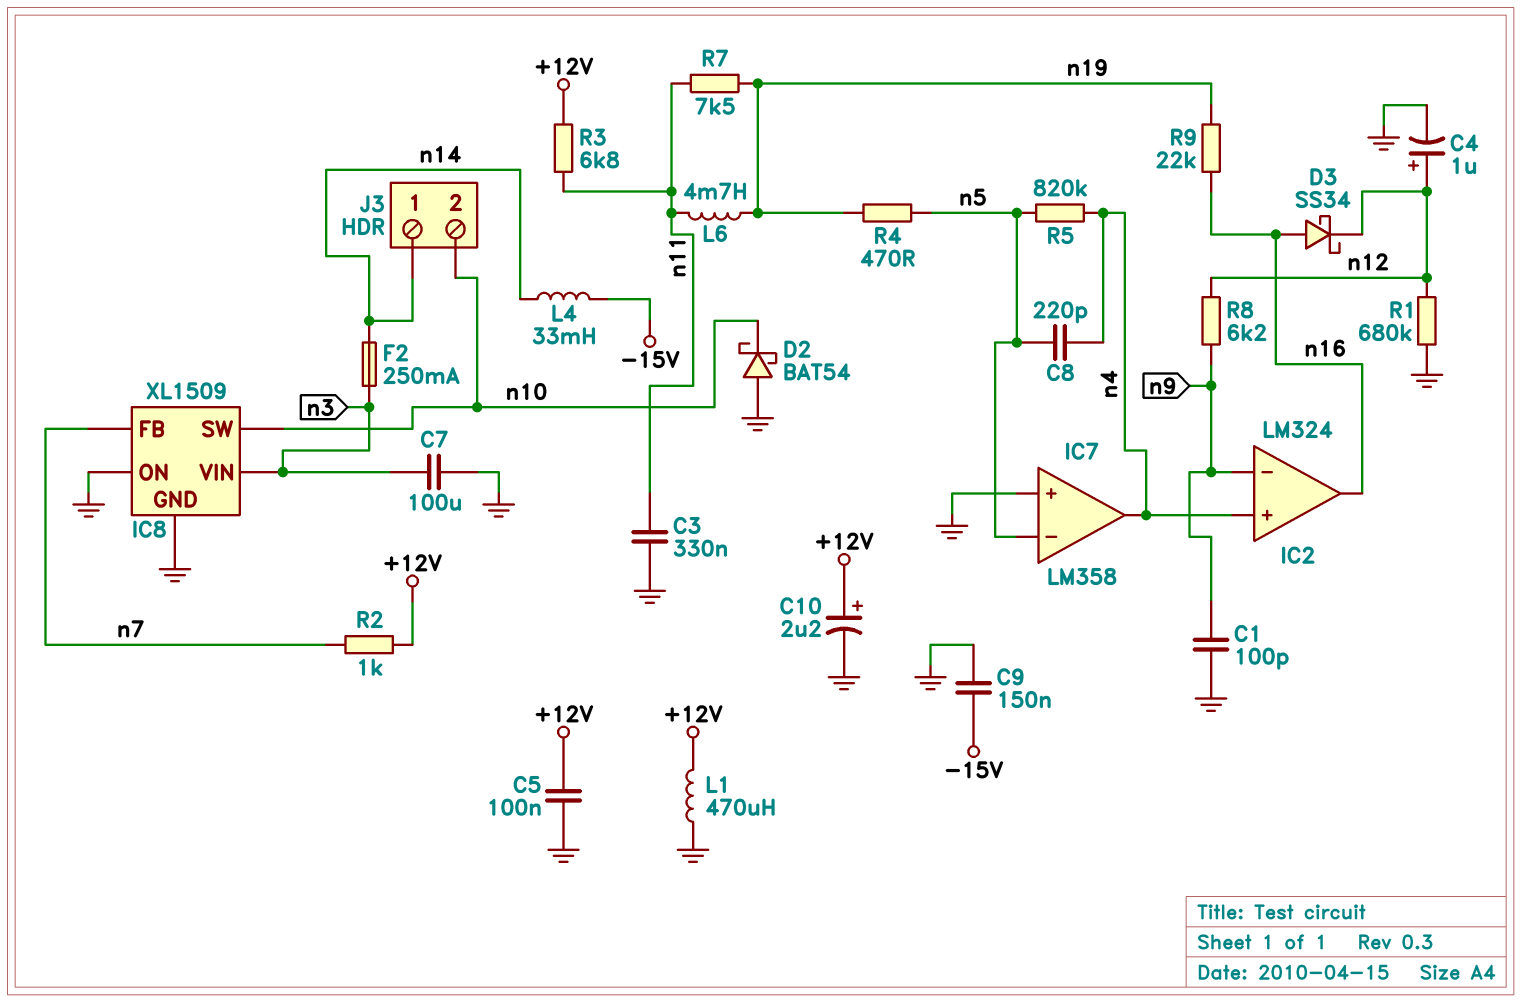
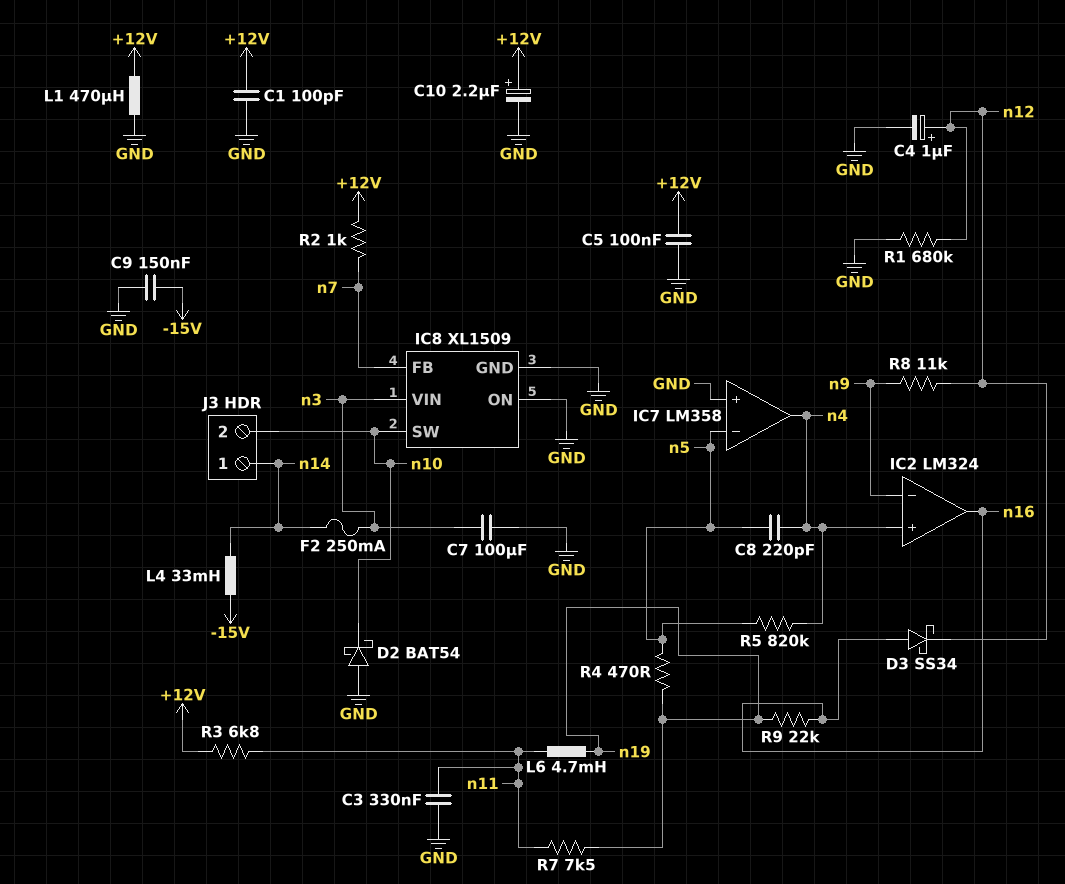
C1: 100pF (GND, n9) -> 100pF (+12V, GND)
R8: 6.2k (n9, n12) -> 11k (n9, n12)

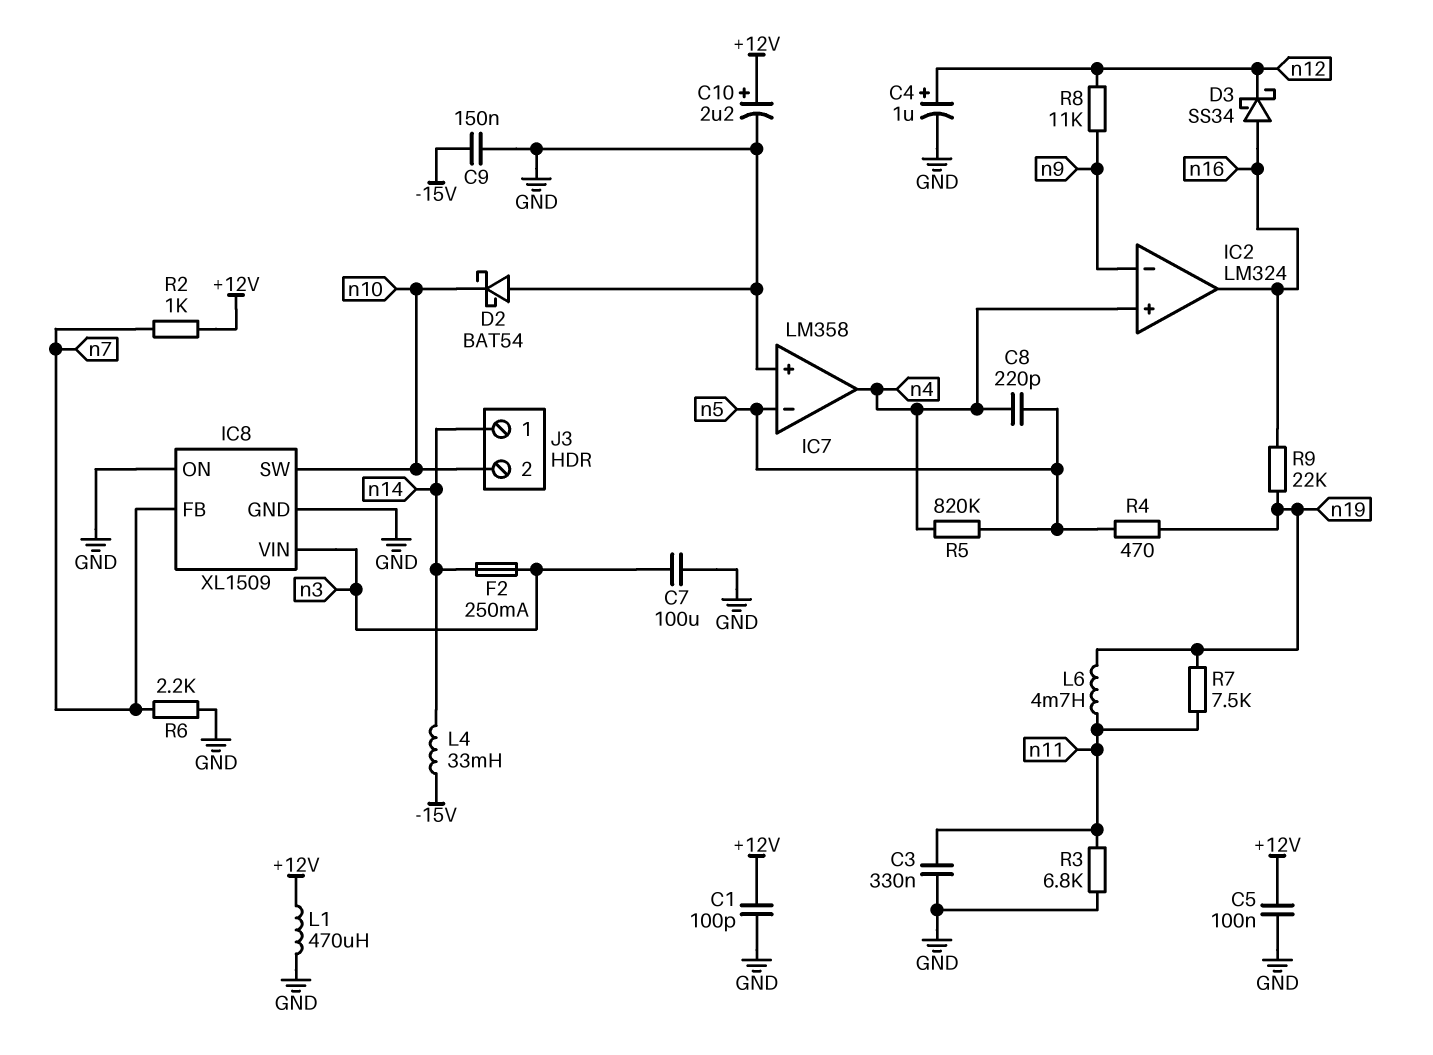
R1: 680k (GND, n12) -> none
R3: 6.8k (+12V, n11) -> 6.8k (GND, n11)
R6: none -> 2.2k (GND, n7)

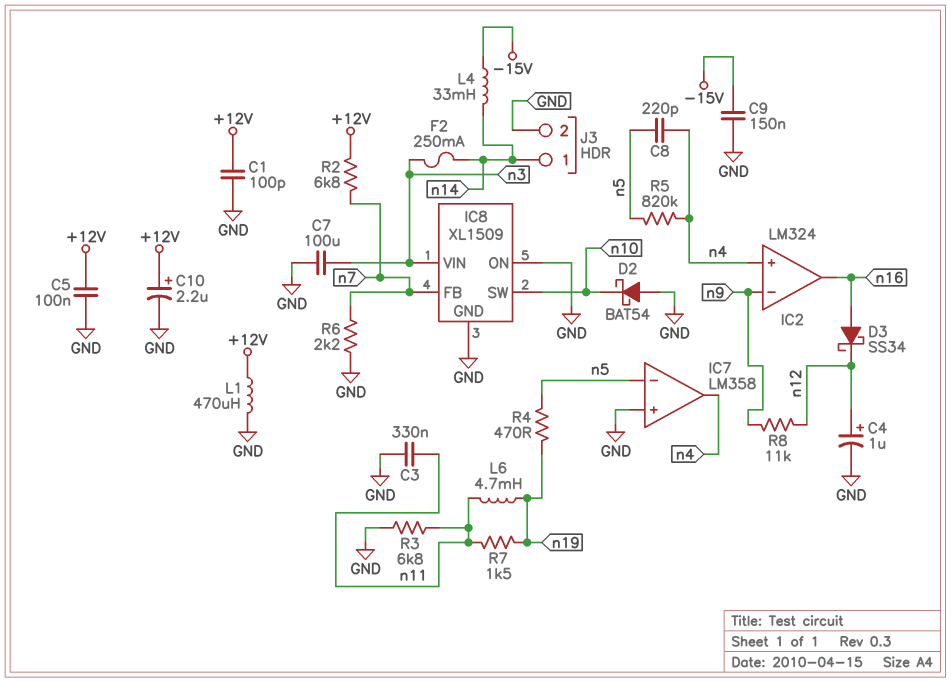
J3 pin 2: n10 -> GND
R2: 1k (+12V, n7) -> 6.8k (+12V, n7)
R7: 7.5k (n11, n19) -> 1.5k (n11, n19)
R9: 22k (n16, n19) -> none

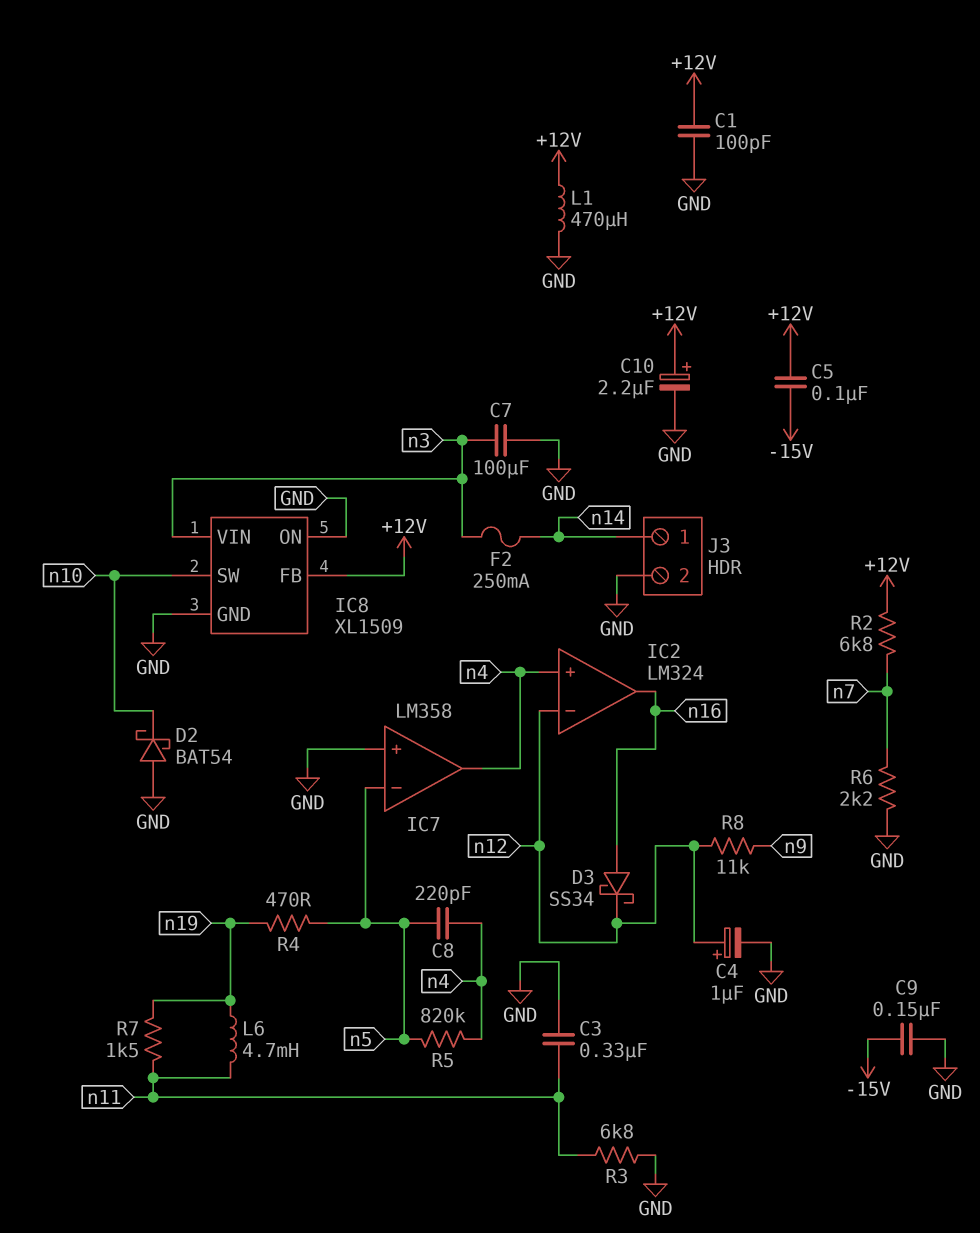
C5: 100nF (+12V, GND) -> 100nF (+12V, -15V)
IC2 pin in-: n9 -> n12
IC8 pin FB: n7 -> +12V
L4: 33mH (-15V, n14) -> none

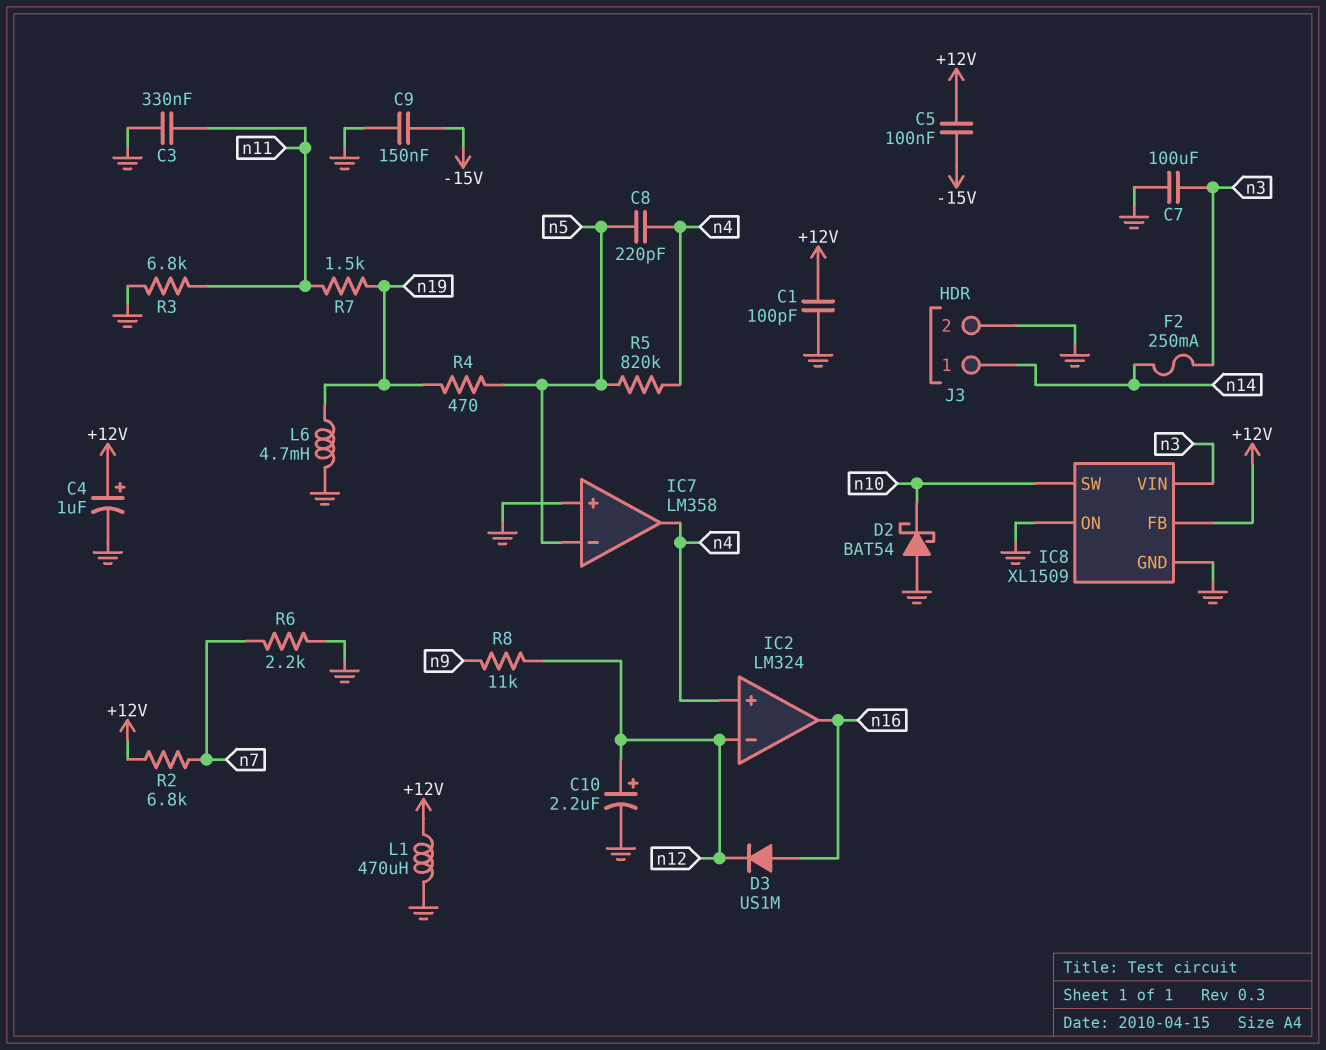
C4: 1uF (plus n12, minus GND) -> 1uF (plus +12V, minus GND)
C10: 2.2uF (plus +12V, minus GND) -> 2.2uF (plus n12, minus GND)
D3: schottky SS34 (A n16, K n12) -> diode US1M (A n16, K n12)
L6: 4.7mH (n11, n19) -> 4.7mH (GND, n19)

